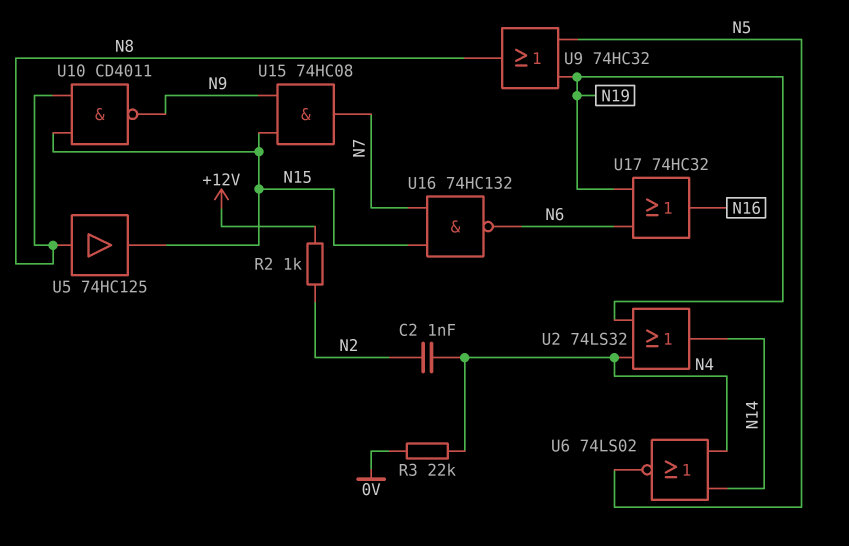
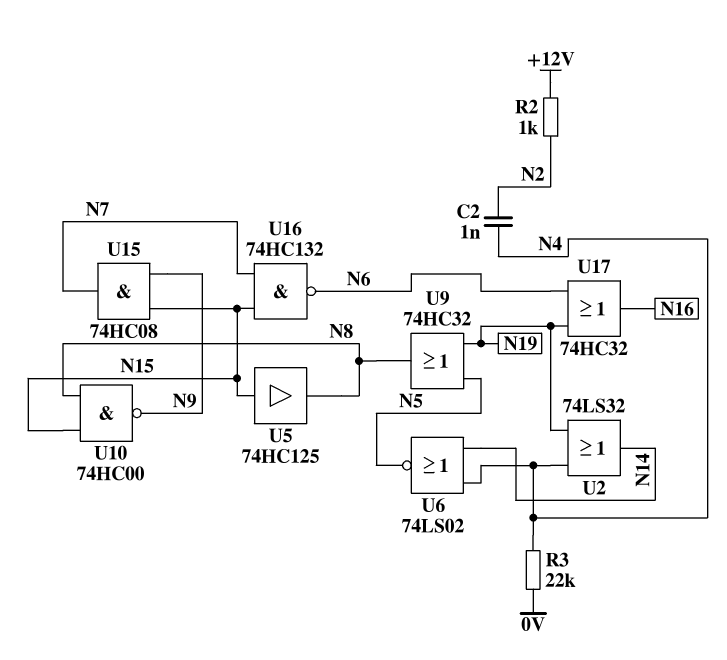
U5: buffer 74HC125 (in N8, out N15) -> buffer 74HC125 (in N15, out N8)
U10: NAND CD4011 (in N8, in N15, out N9) -> NAND 74HC00 (in N8, in N15, out N9)

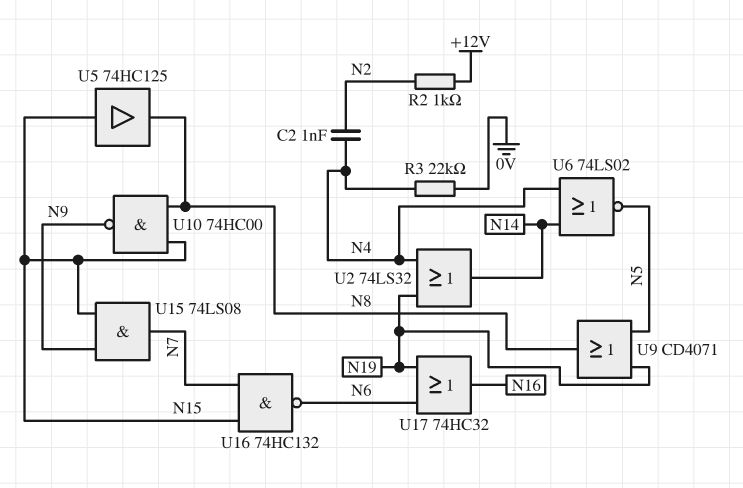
U9: OR 74HC32 (in N5, in N19, out N8) -> OR CD4071 (in N5, in N19, out N8)
U15: AND 74HC08 (in N9, in N15, out N7) -> AND 74LS08 (in N9, in N15, out N7)

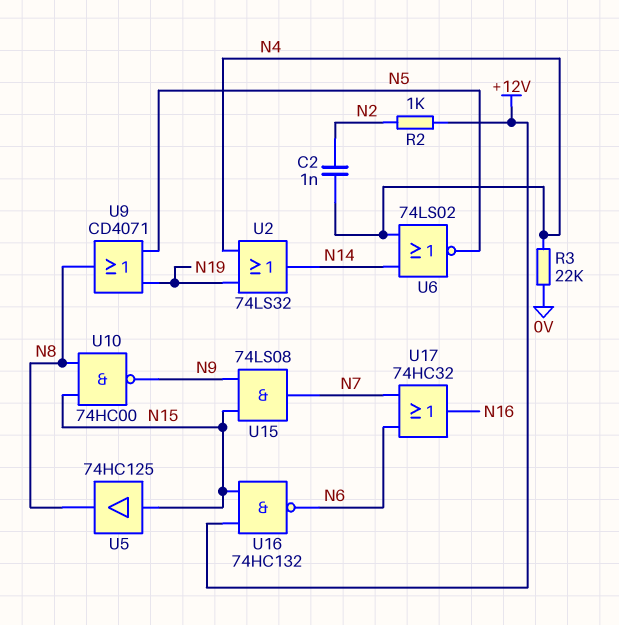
U16: NAND 74HC132 (in N7, in N15, out N6) -> NAND 74HC132 (in +12V, in N15, out N6)
U17: OR 74HC32 (in N6, in N19, out N16) -> OR 74HC32 (in N6, in N7, out N16)

